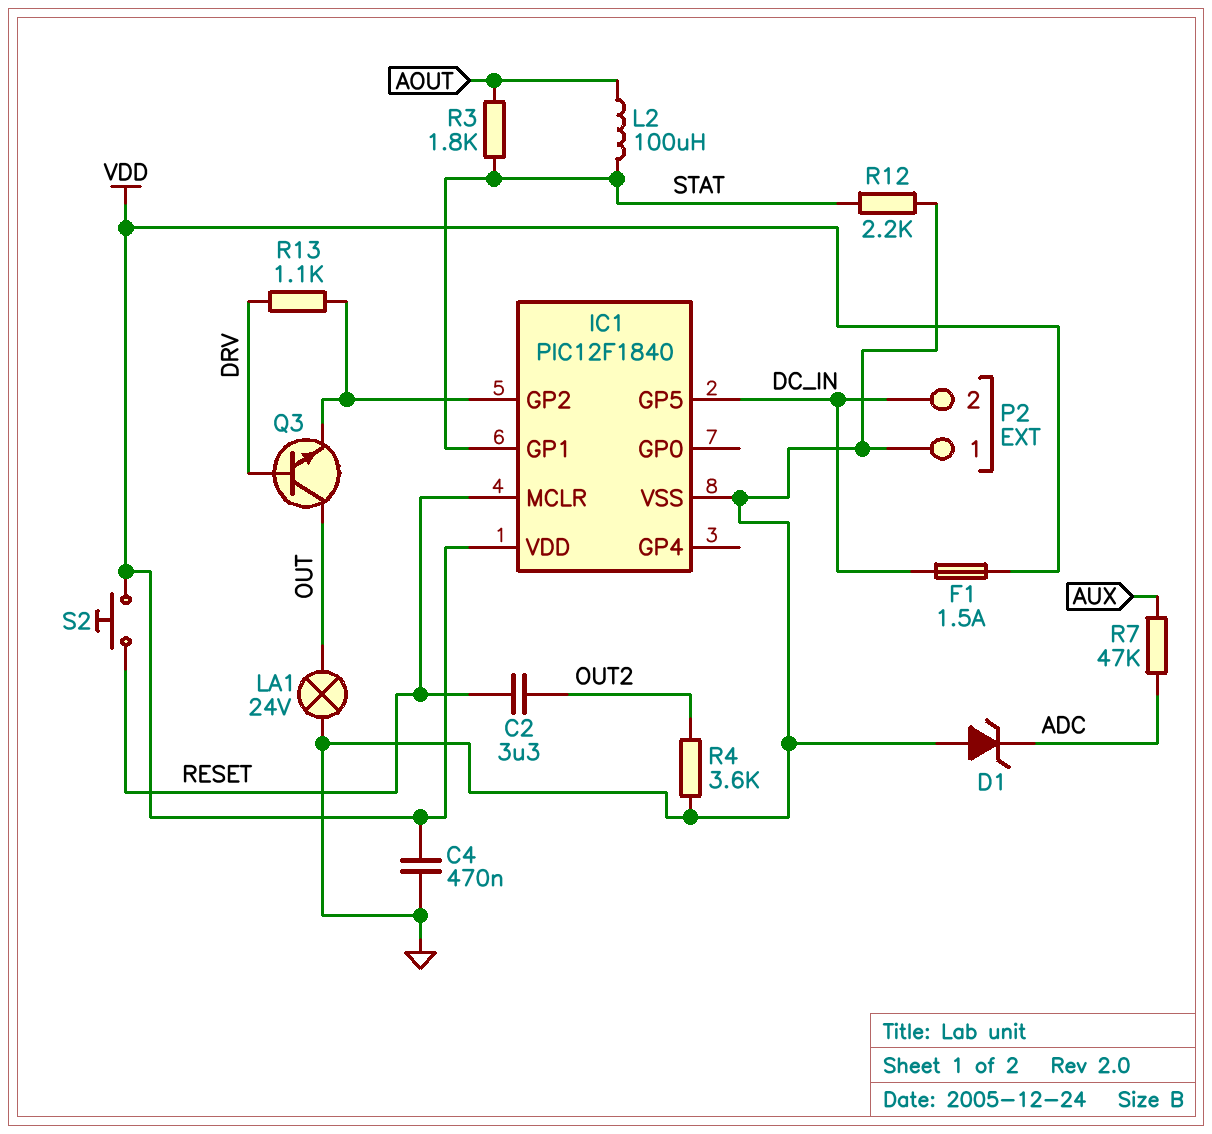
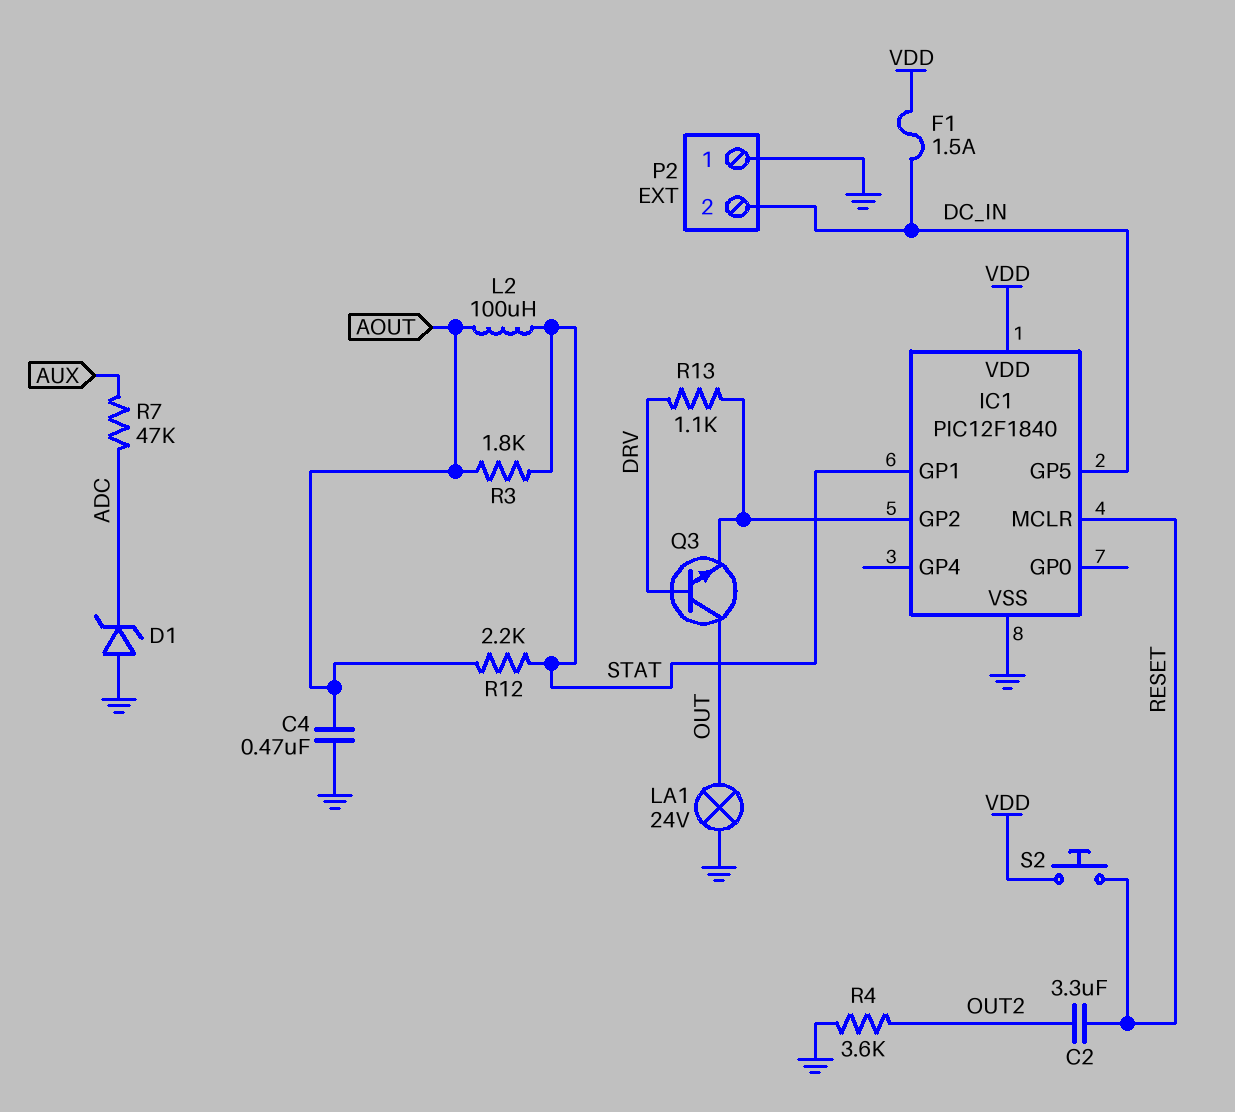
C4: 470nF (GND, VDD) -> 470nF (AOUT, GND)
R12: 2.2k (GND, STAT) -> 2.2k (AOUT, STAT)

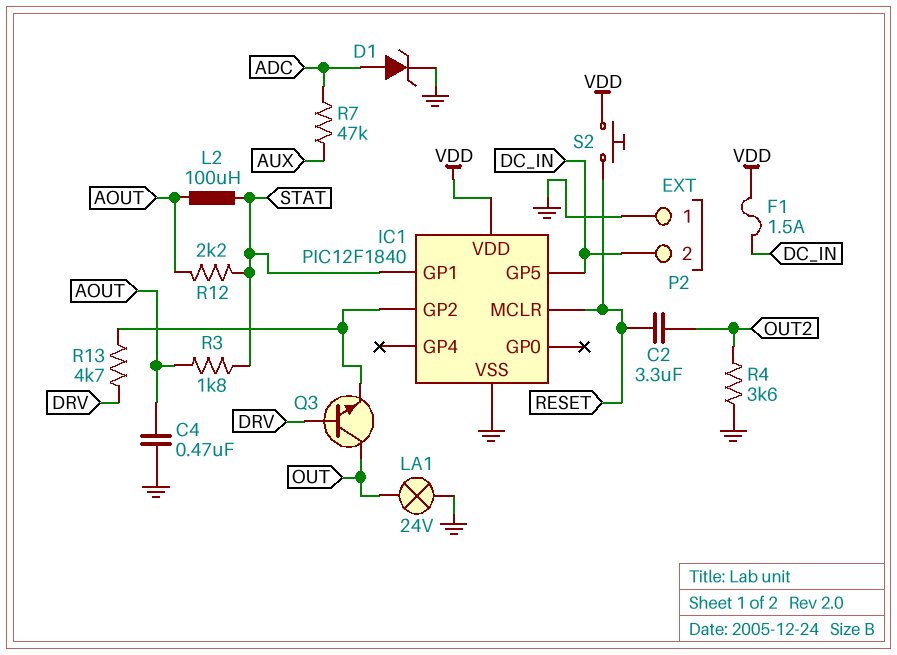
D1: zener (A GND, K ADC) -> zener (A ADC, K GND)
R13: 1.1k (DRV, IC1/GP2) -> 4.7k (DRV, IC1/GP2)

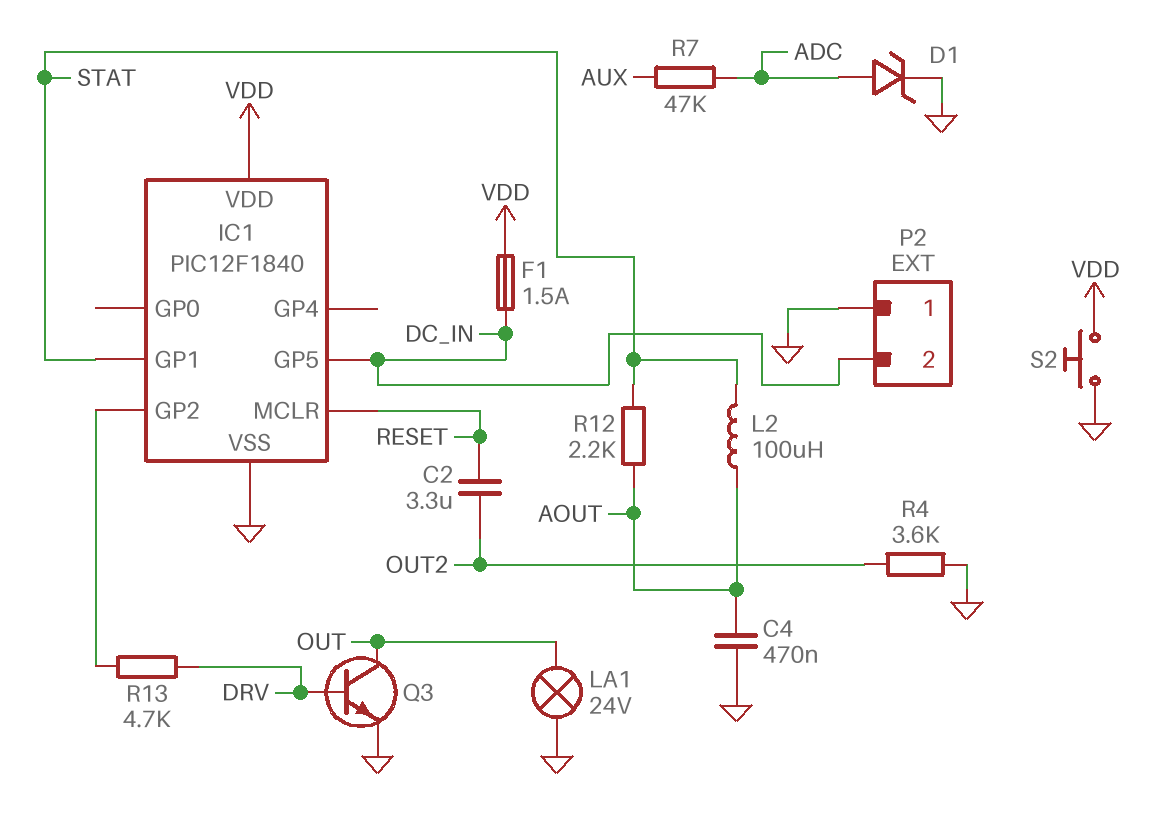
Q3: NPN (B DRV, C OUT, E IC1/GP2) -> NPN (B DRV, C OUT, E GND)
R3: 1.8k (AOUT, STAT) -> none
S2: button (RESET, VDD) -> button (GND, VDD)

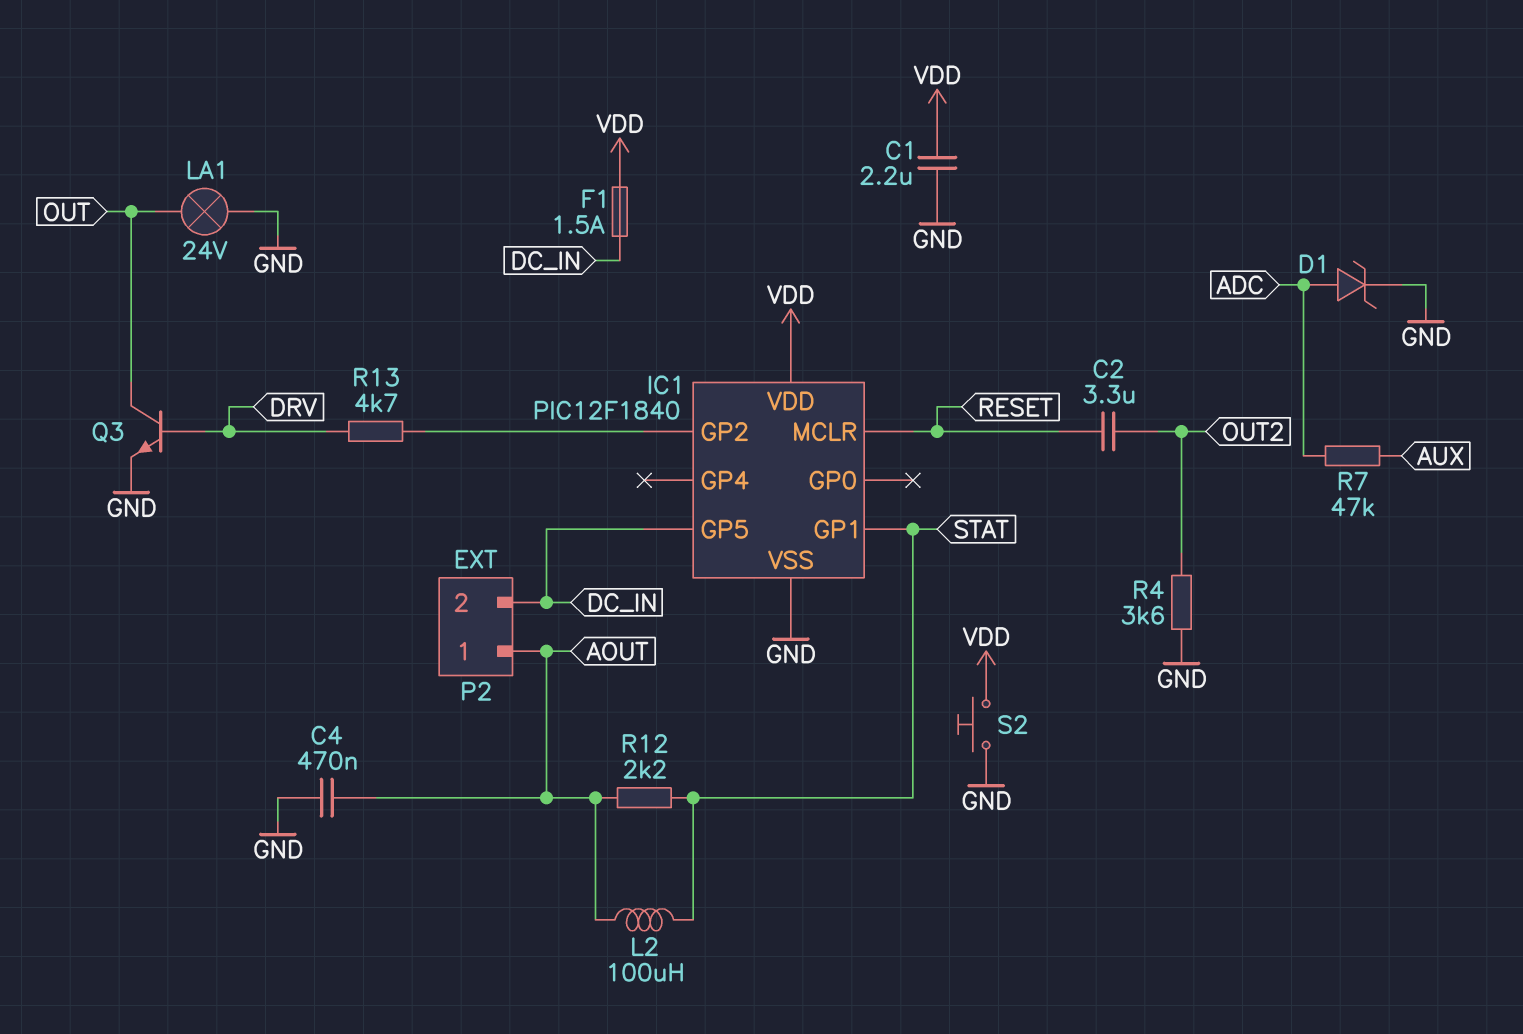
C1: none -> 2.2uF (GND, VDD)
P2 pin 1: GND -> AOUT

